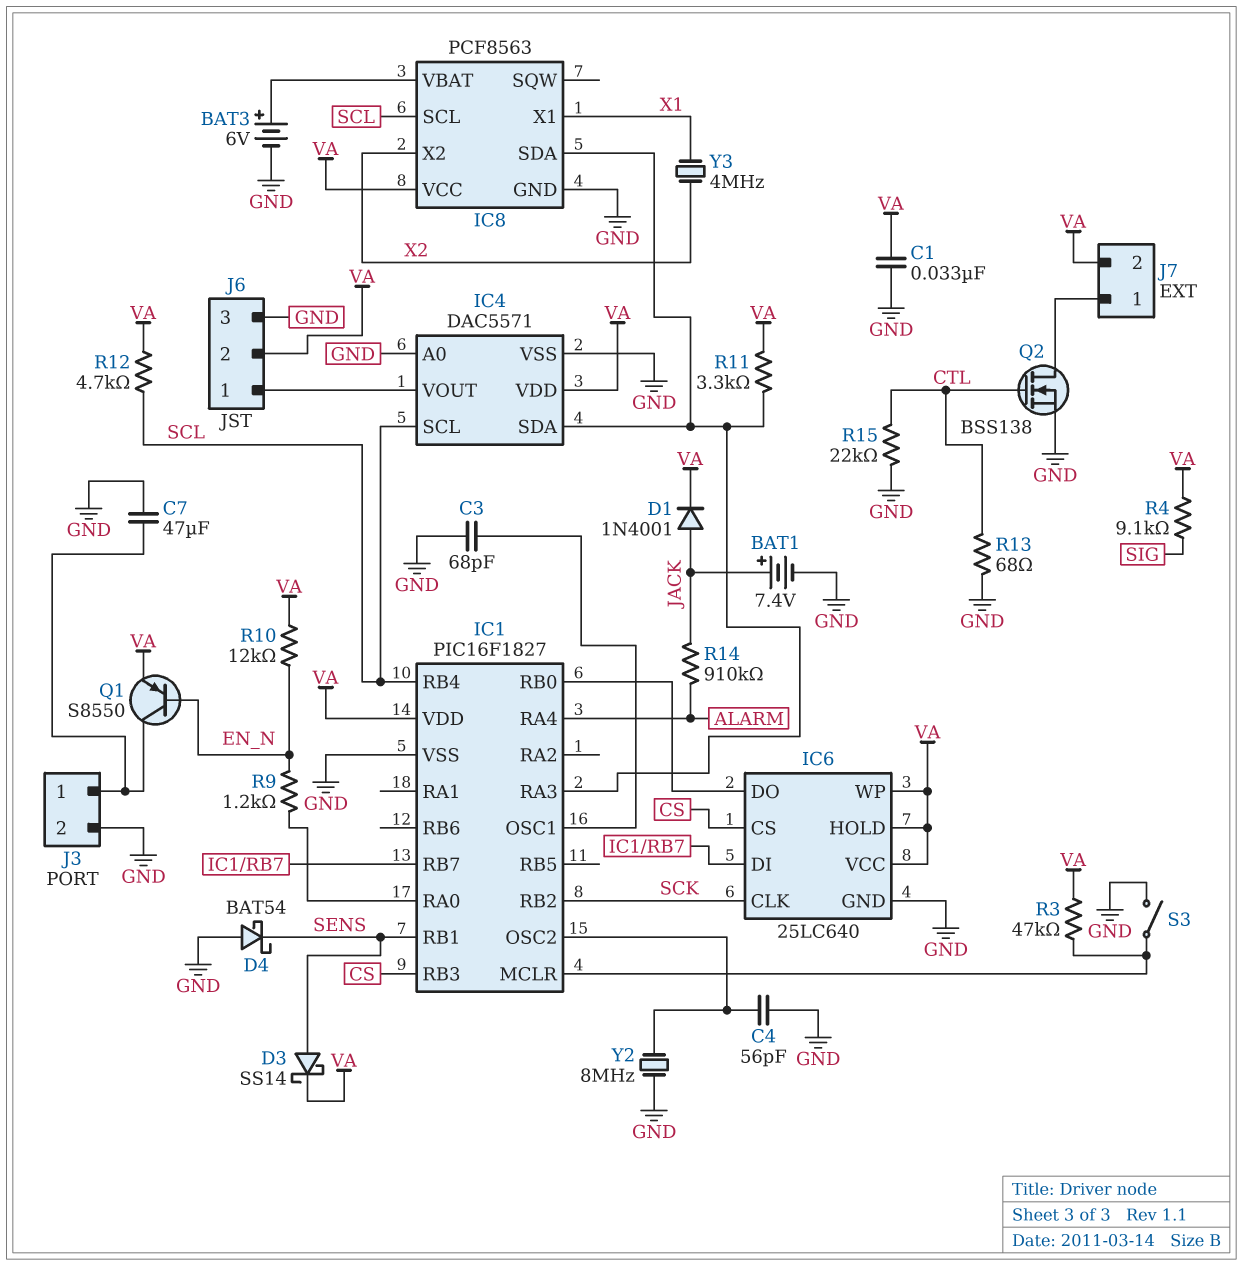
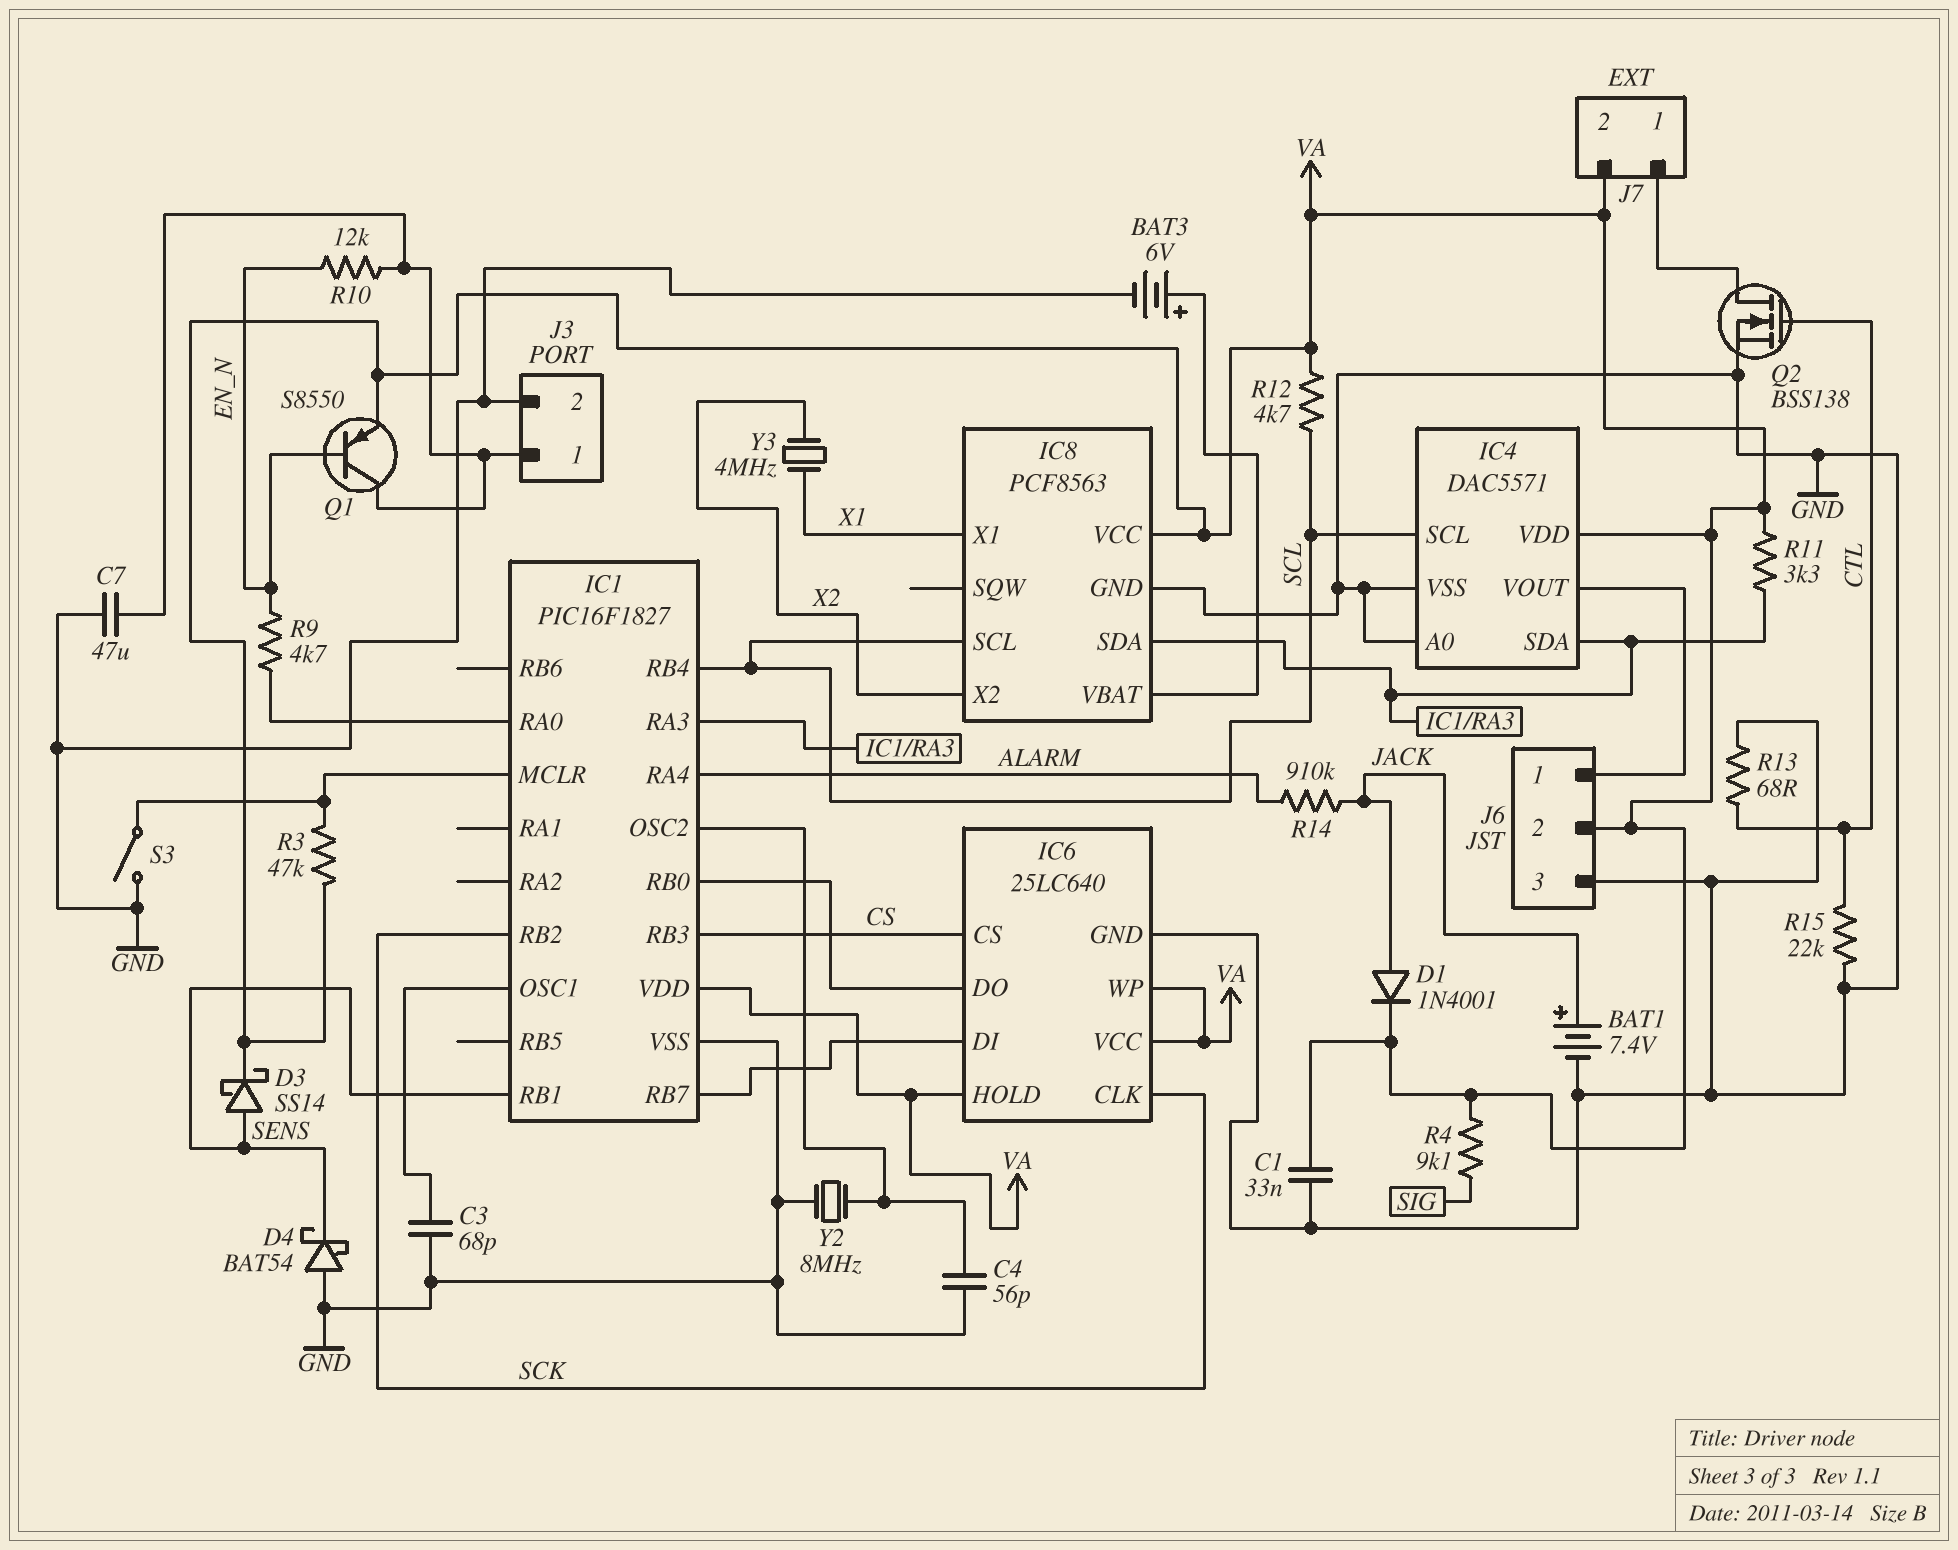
R9: 1.2k (EN_N, IC1/RA0) -> 4.7k (EN_N, IC1/RA0)
R10: 12k (EN_N, VA) -> 12k (EN_N, J3/1)

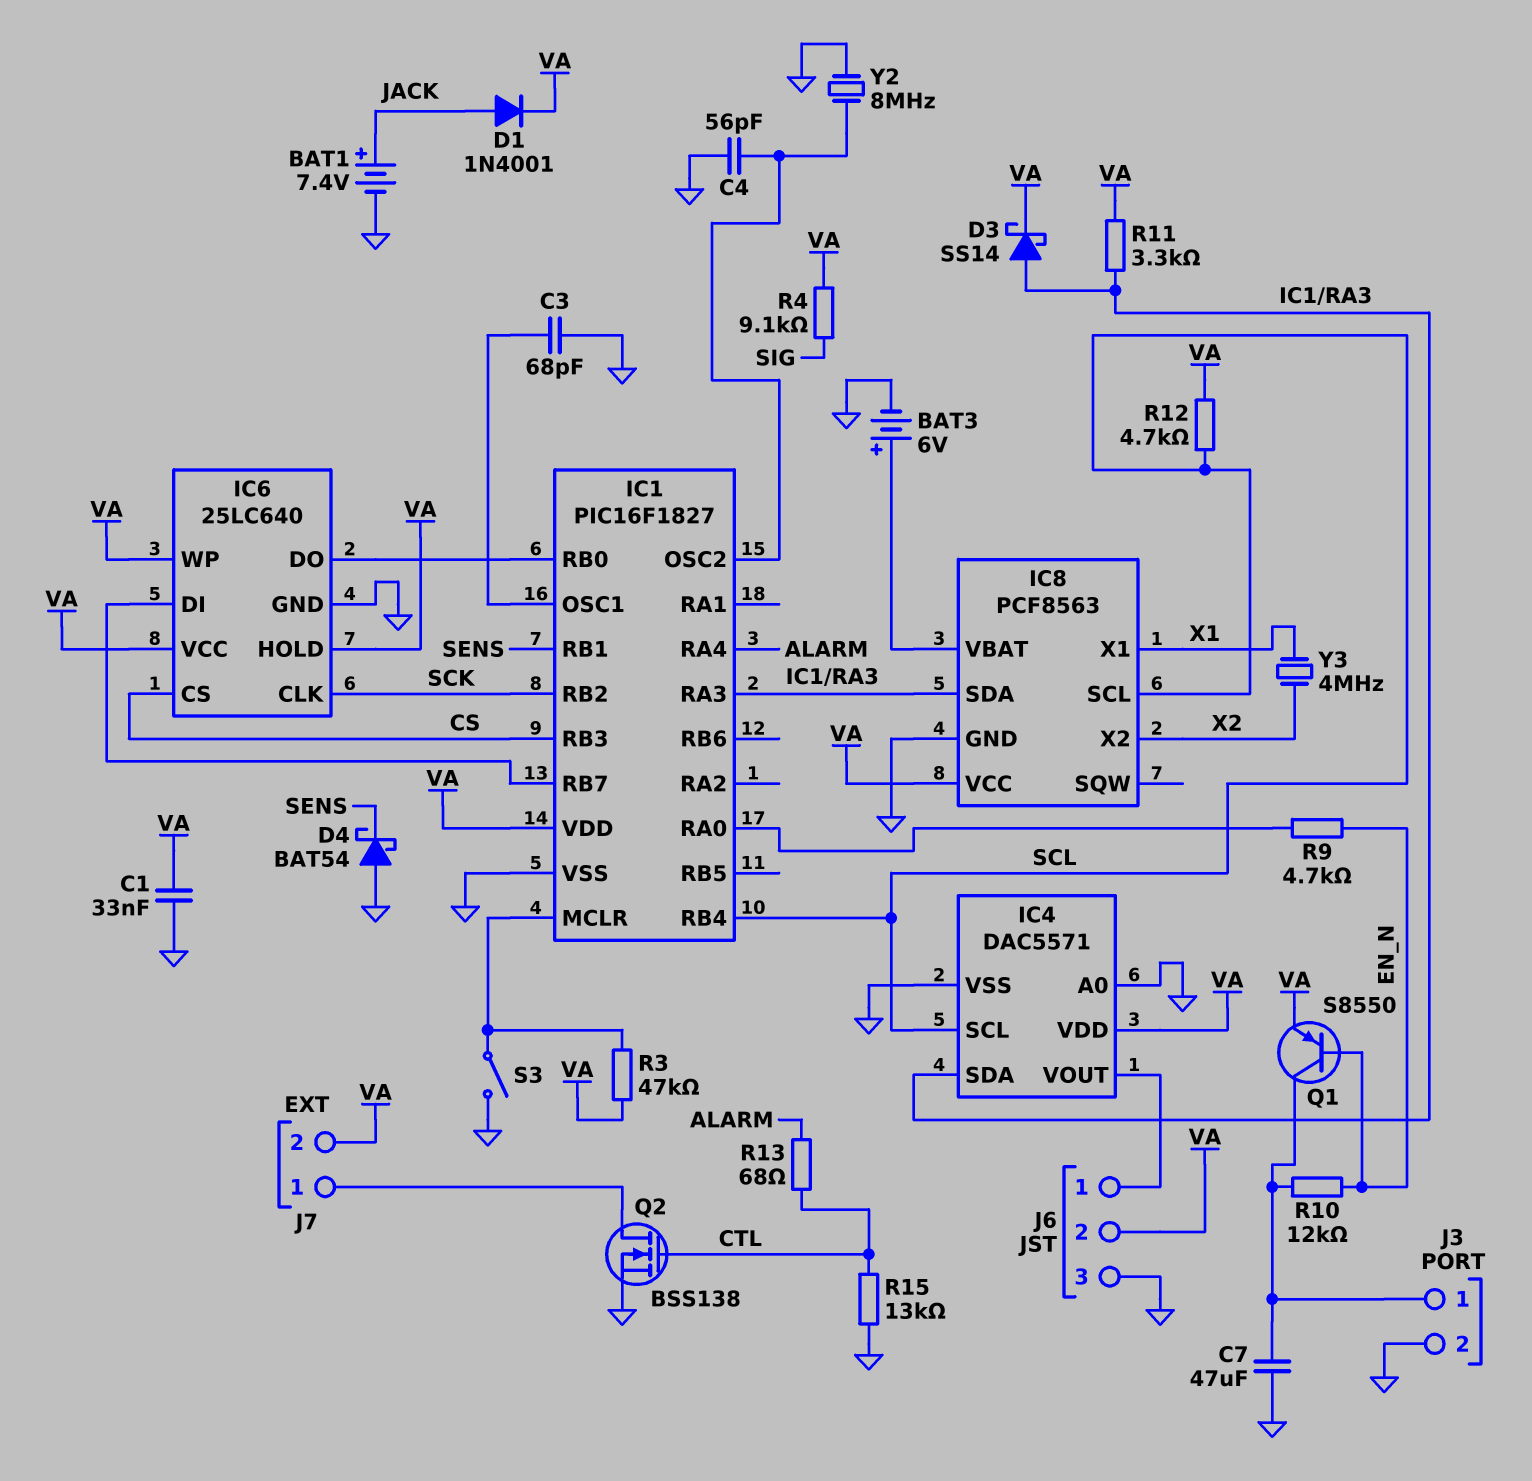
D3: schottky SS14 (A SENS, K VA) -> schottky SS14 (A IC1/RA3, K VA)
R13: 68 (CTL, GND) -> 68 (ALARM, CTL)
R14: 910k (ALARM, JACK) -> none
R15: 22k (CTL, GND) -> 13k (CTL, GND)

